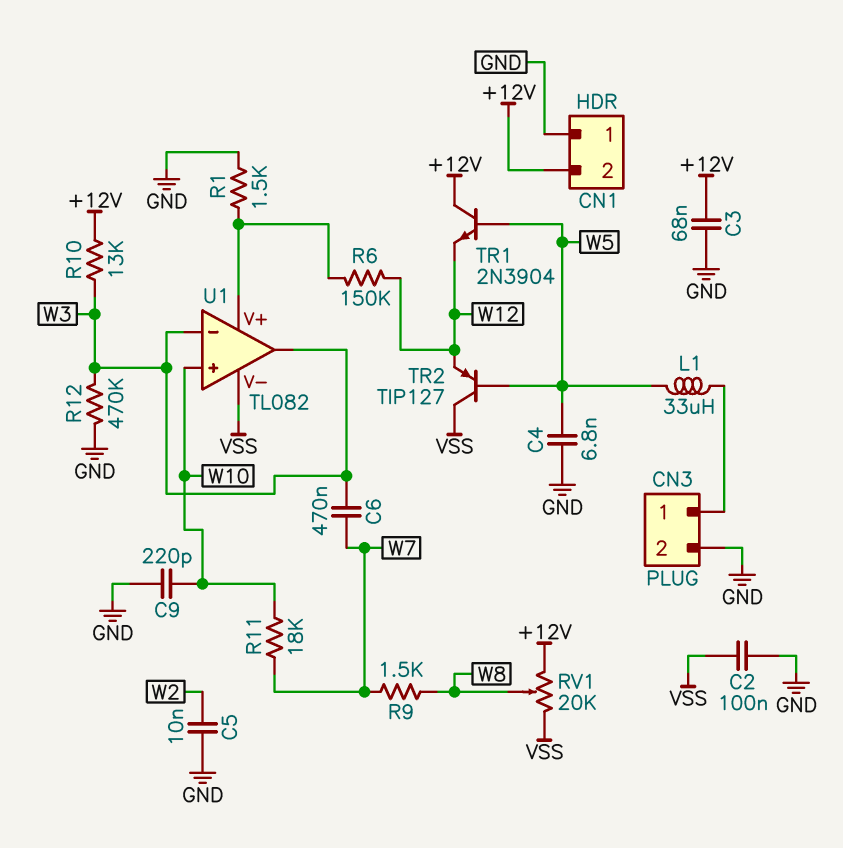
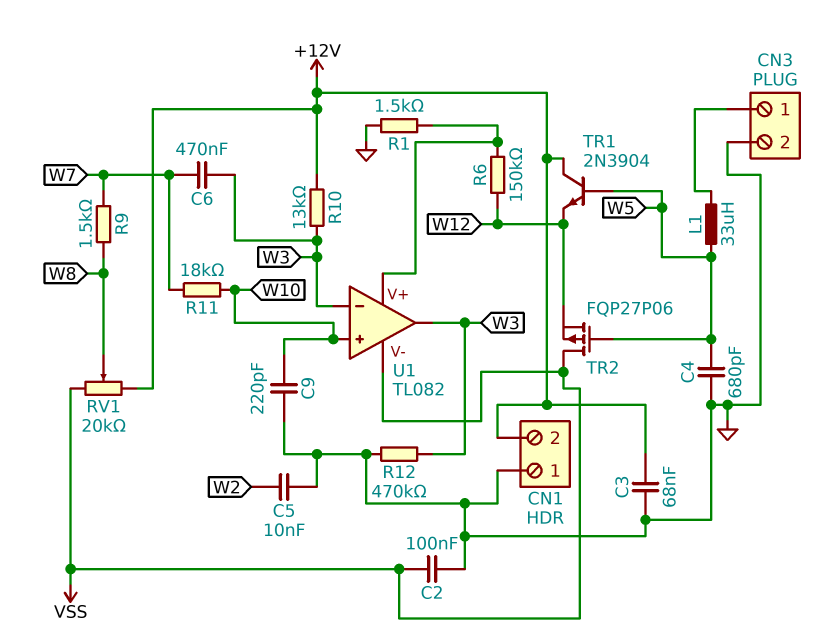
C4: 6.8nF (GND, W5) -> 680pF (GND, W5)
TR2: PNP TIP127 (B W5, C VSS, E W12) -> PMOS FQP27P06 (G W5, D VSS, S W12)

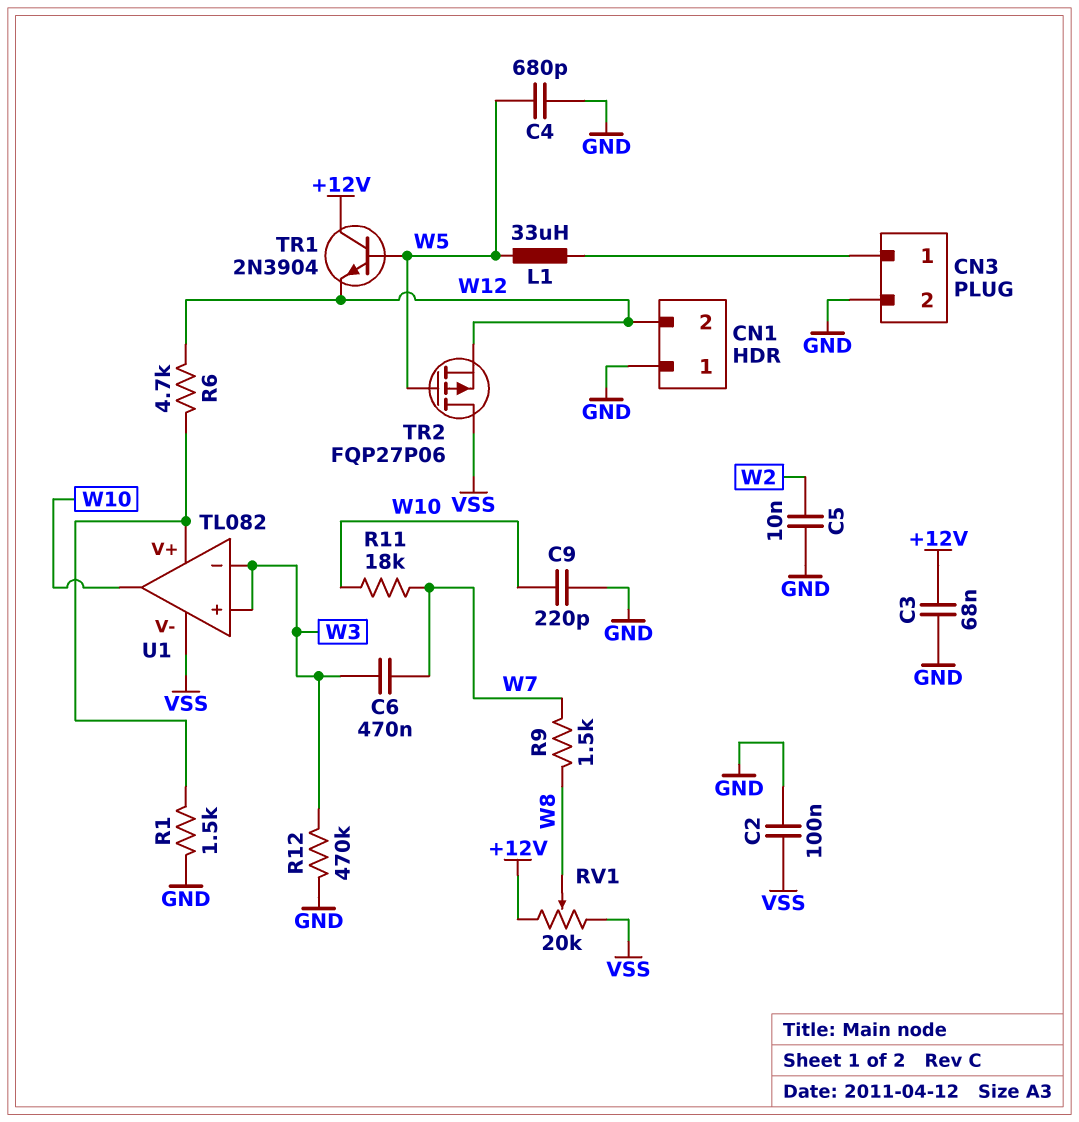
CN1 pin 2: +12V -> W12
R6: 150k (U1/V+, W12) -> 4.7k (U1/V+, W12)
R10: 13k (+12V, W3) -> none
U1 pin in+: W10 -> W3
U1 pin out: W3 -> W10

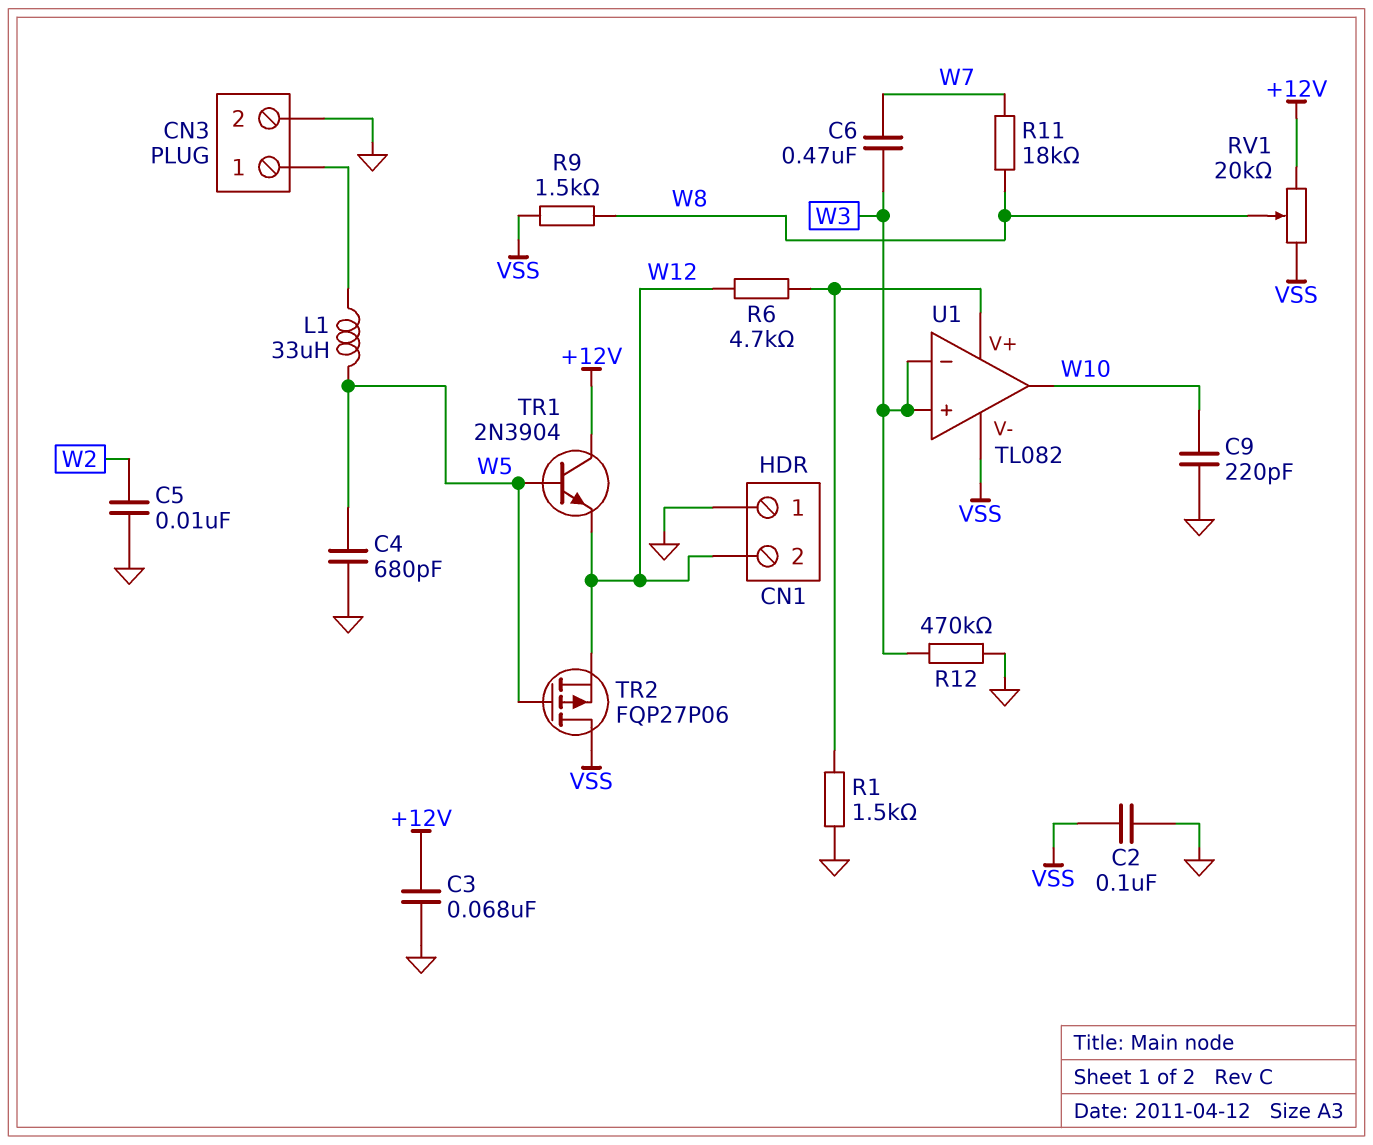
R9: 1.5k (W7, W8) -> 1.5k (VSS, W8)
R11: 18k (W7, W10) -> 18k (W7, W8)

